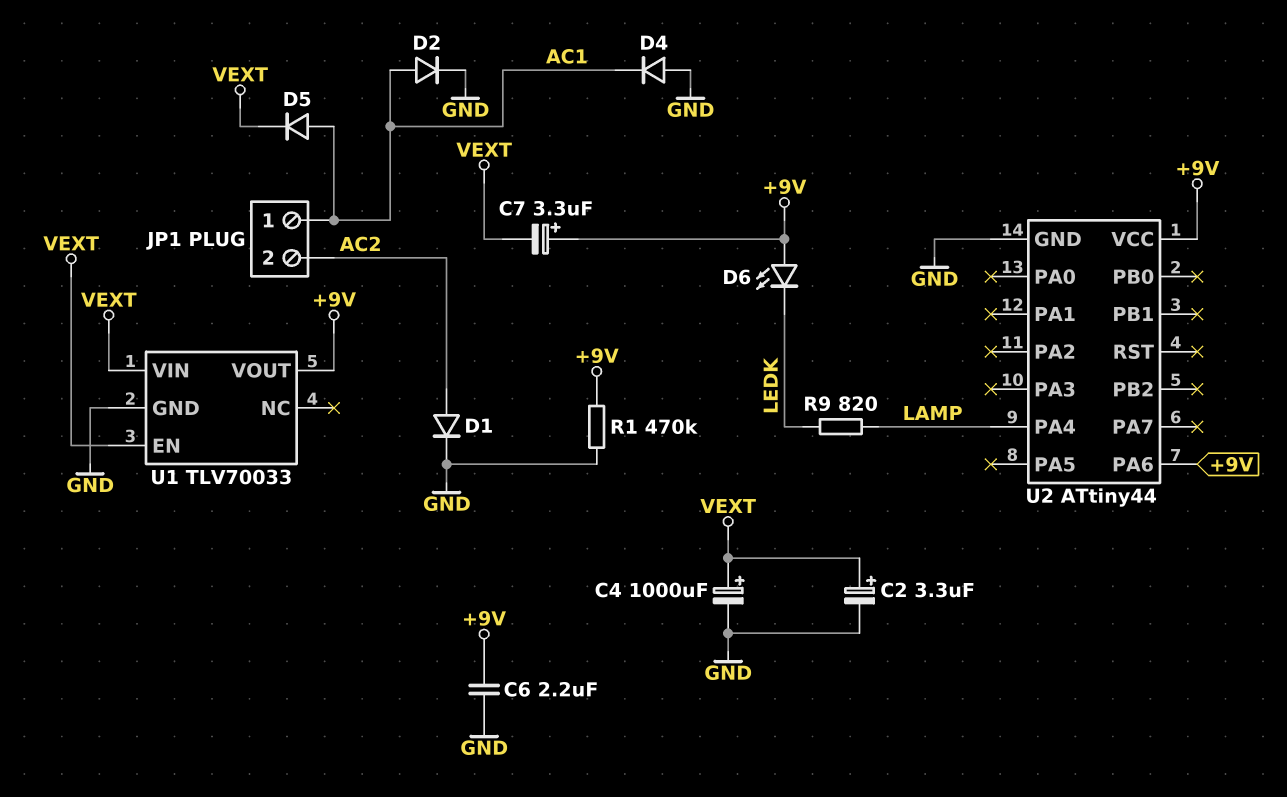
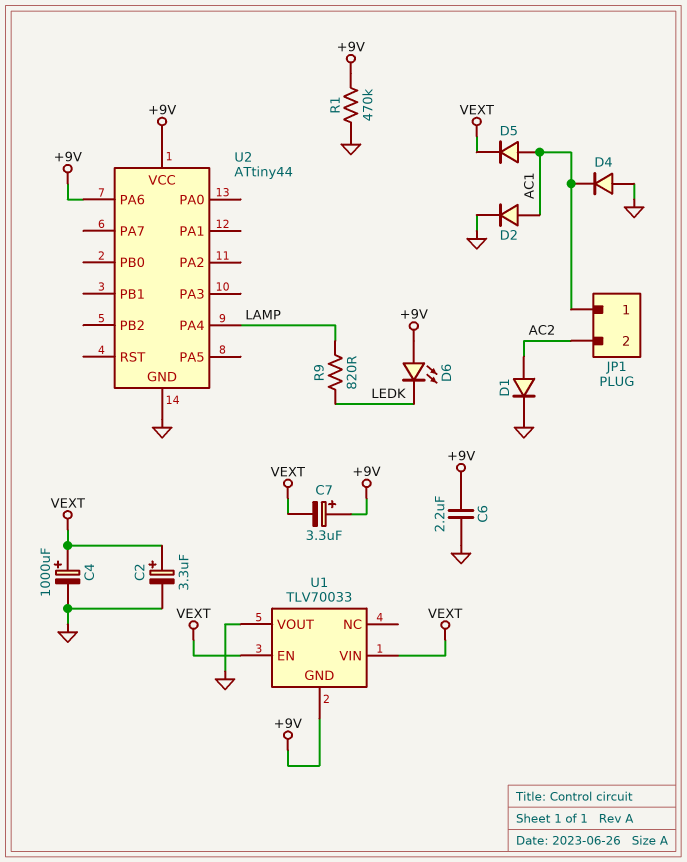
U1 pin GND: GND -> +9V
U1 pin VOUT: +9V -> GND

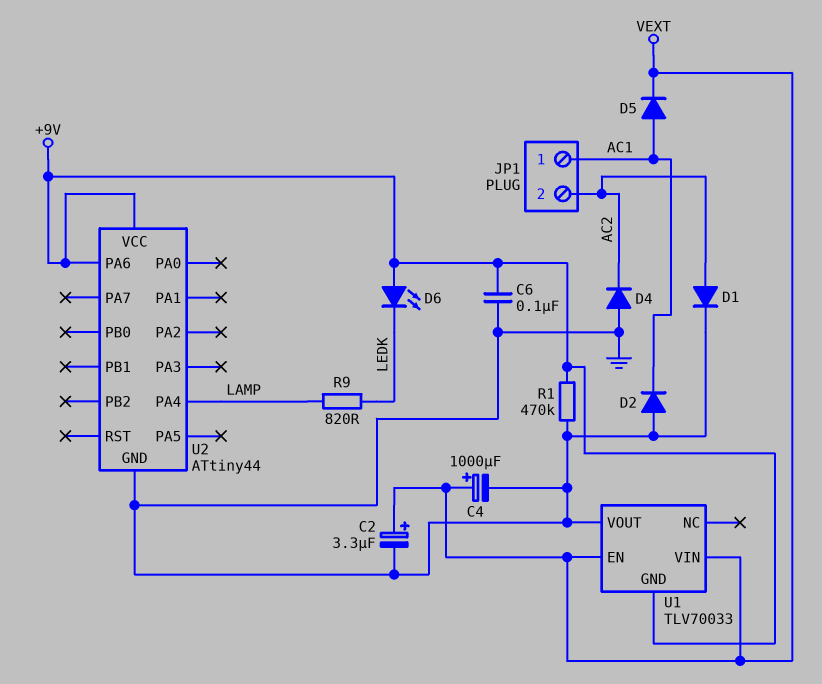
C6: 2.2uF (+9V, GND) -> 100nF (+9V, GND)
C7: 3.3uF (plus +9V, minus VEXT) -> none
D2: diode (A AC1, K GND) -> diode (A GND, K AC1)
D4: diode (A GND, K AC1) -> diode (A GND, K AC2)

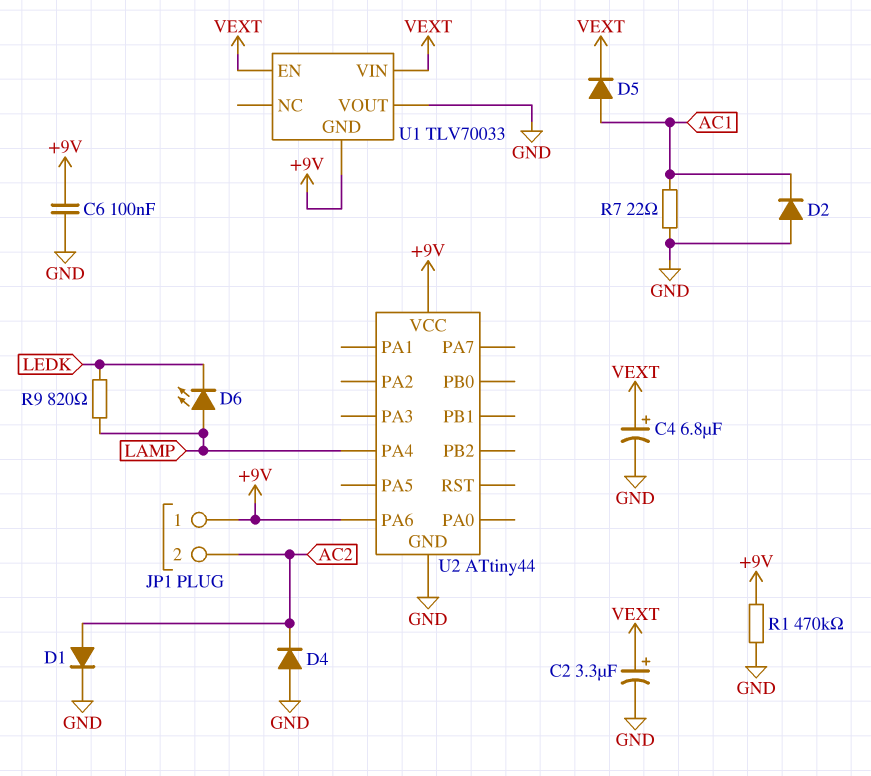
C4: 1000uF (plus VEXT, minus GND) -> 6.8uF (plus VEXT, minus GND)
D6: LED (A +9V, K LEDK) -> LED (A LAMP, K LEDK)
JP1 pin 1: AC1 -> +9V
R7: none -> 22 (AC1, GND)

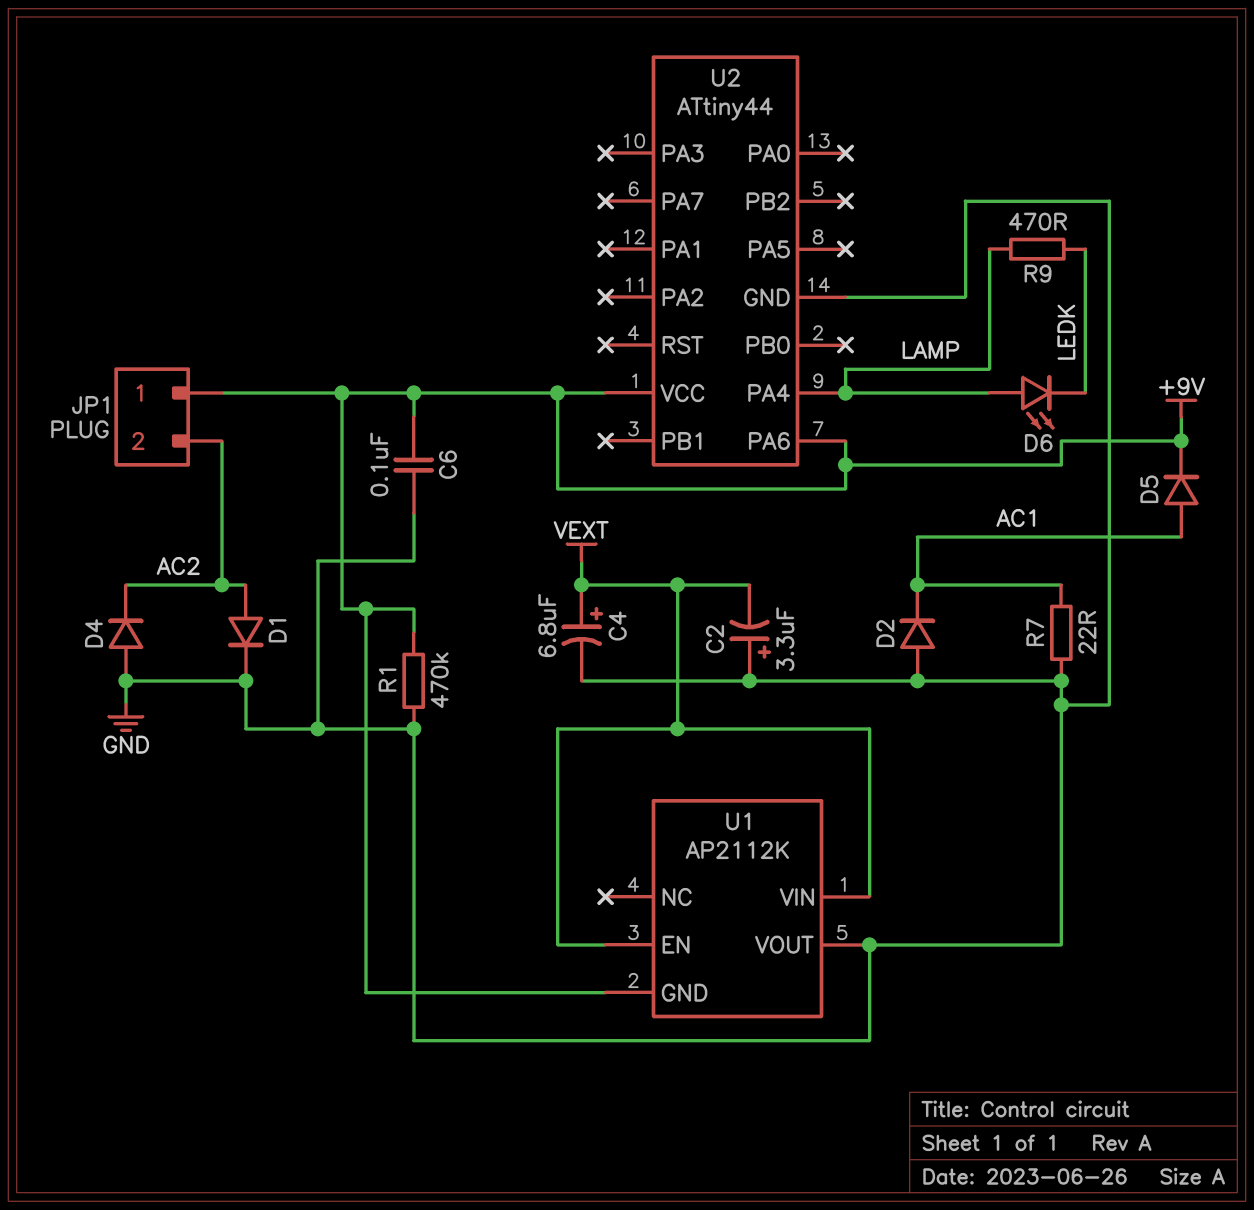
C2: 3.3uF (plus VEXT, minus GND) -> 3.3uF (plus GND, minus VEXT)
D5: diode (A AC1, K VEXT) -> diode (A AC1, K +9V)
R9: 820 (LAMP, LEDK) -> 470 (LAMP, LEDK)
U1: TLV70033 -> AP2112K

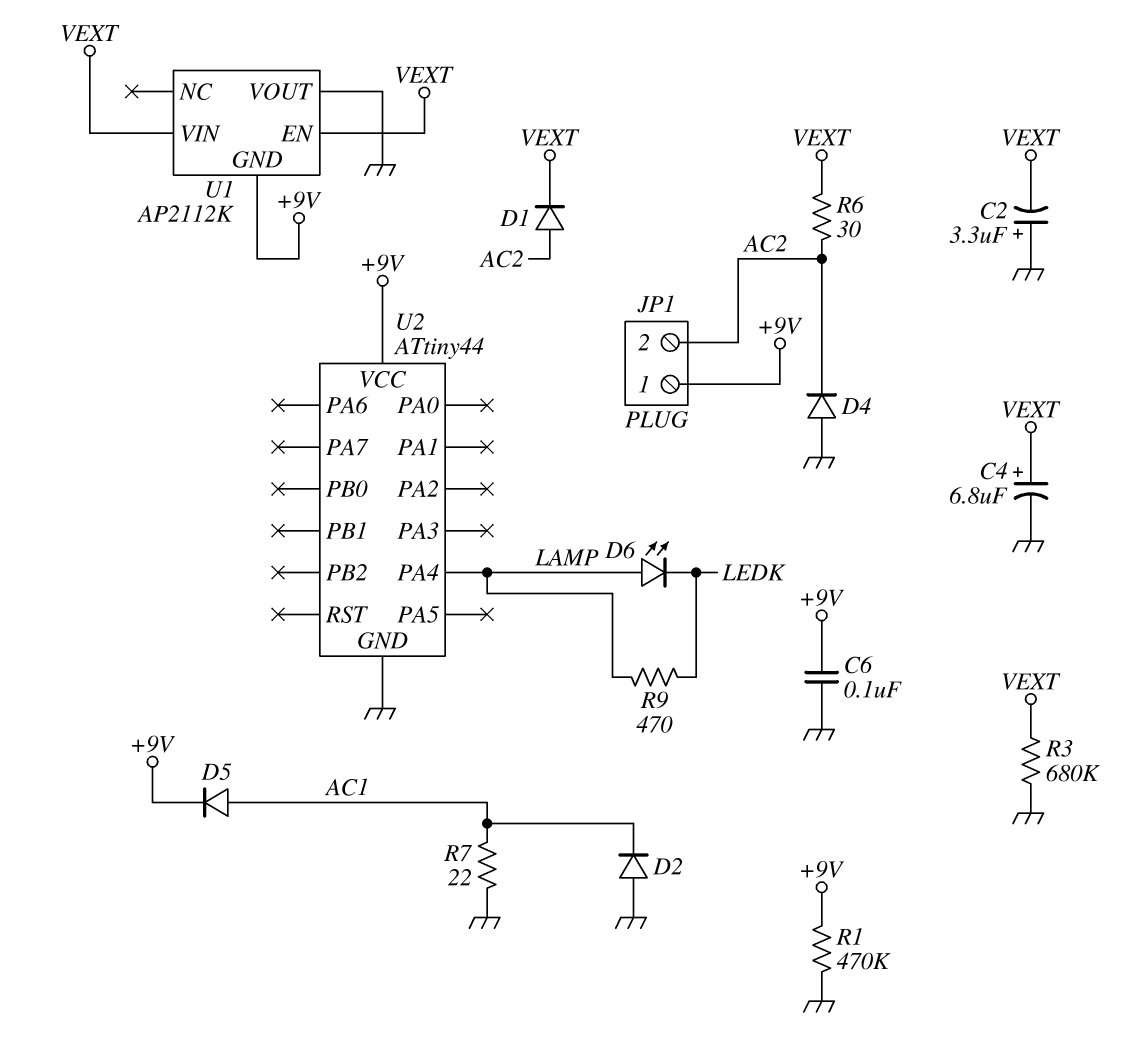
D1: diode (A AC2, K GND) -> diode (A AC2, K VEXT)
R3: none -> 680k (GND, VEXT)
R6: none -> 30 (AC2, VEXT)
U2 pin PA6: +9V -> none

